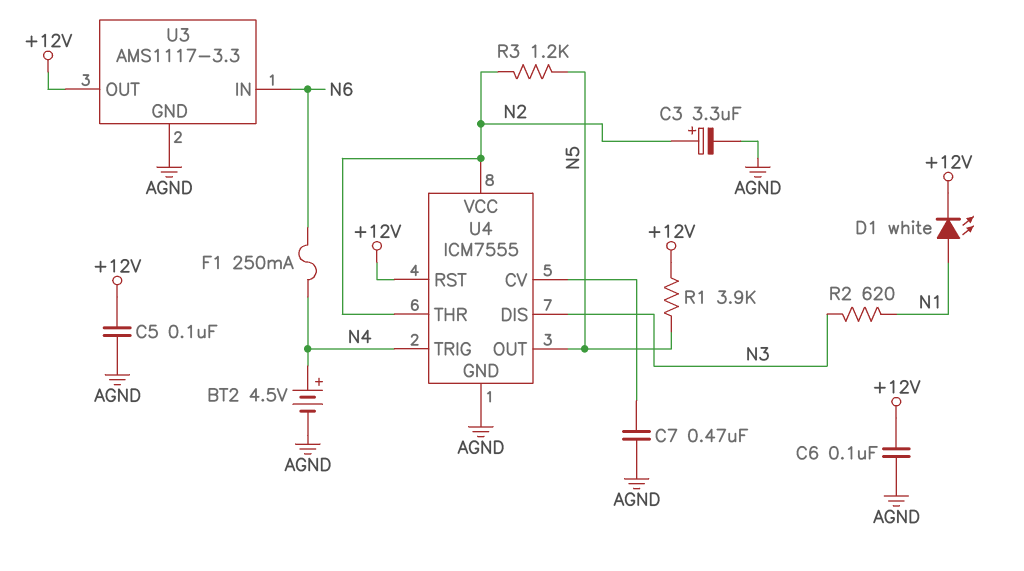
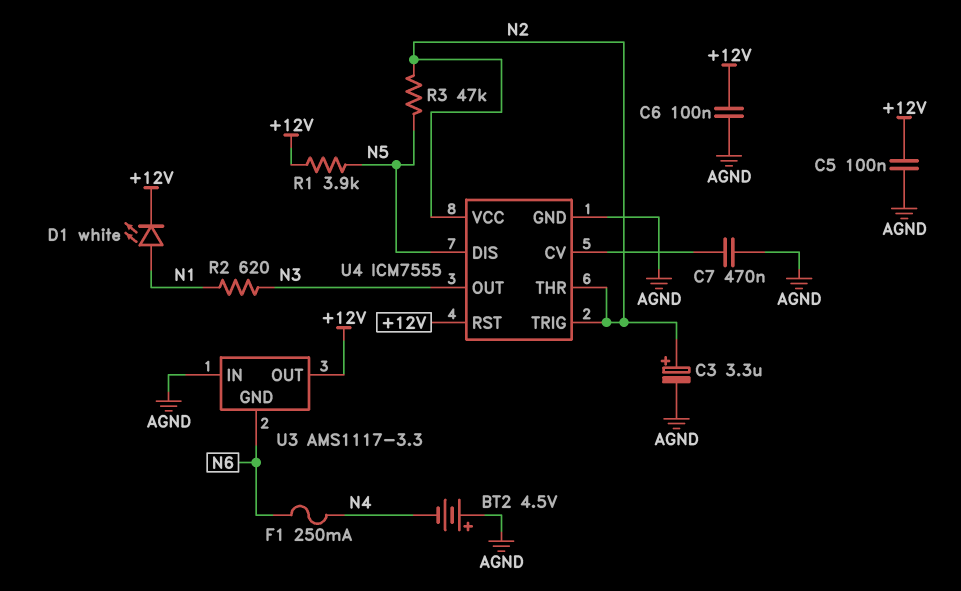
BT2: 4.5V (plus N4, minus AGND) -> 4.5V (plus AGND, minus N4)
R3: 1.2k (N2, N5) -> 47k (N2, N5)
U3 pin GND: AGND -> N6
U3 pin IN: N6 -> AGND
U4 pin DIS: N3 -> N5
U4 pin OUT: N5 -> N3
U4 pin TRIG: N4 -> N2

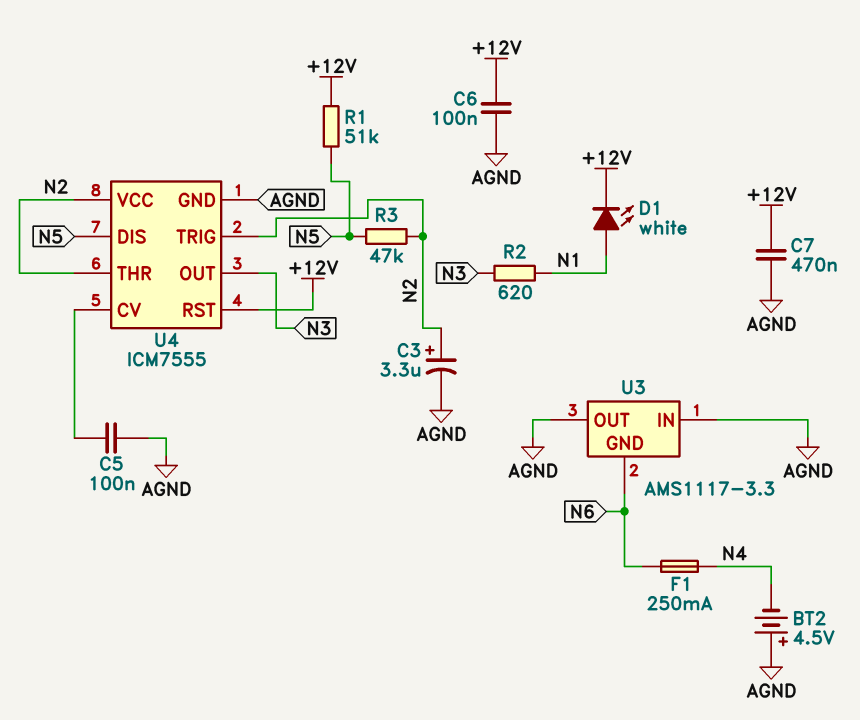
C5: 100nF (+12V, AGND) -> 100nF (AGND, U4/CV)
C7: 470nF (AGND, U4/CV) -> 470nF (+12V, AGND)
R1: 3.9k (+12V, N5) -> 51k (+12V, N5)
U3 pin OUT: +12V -> AGND

